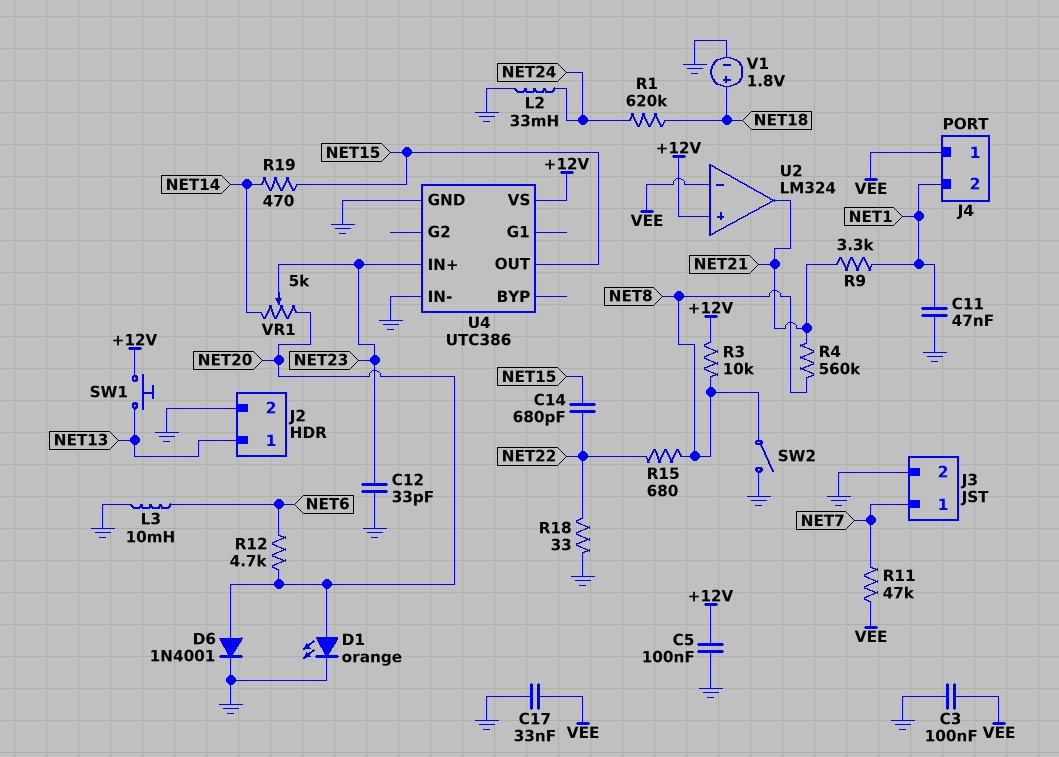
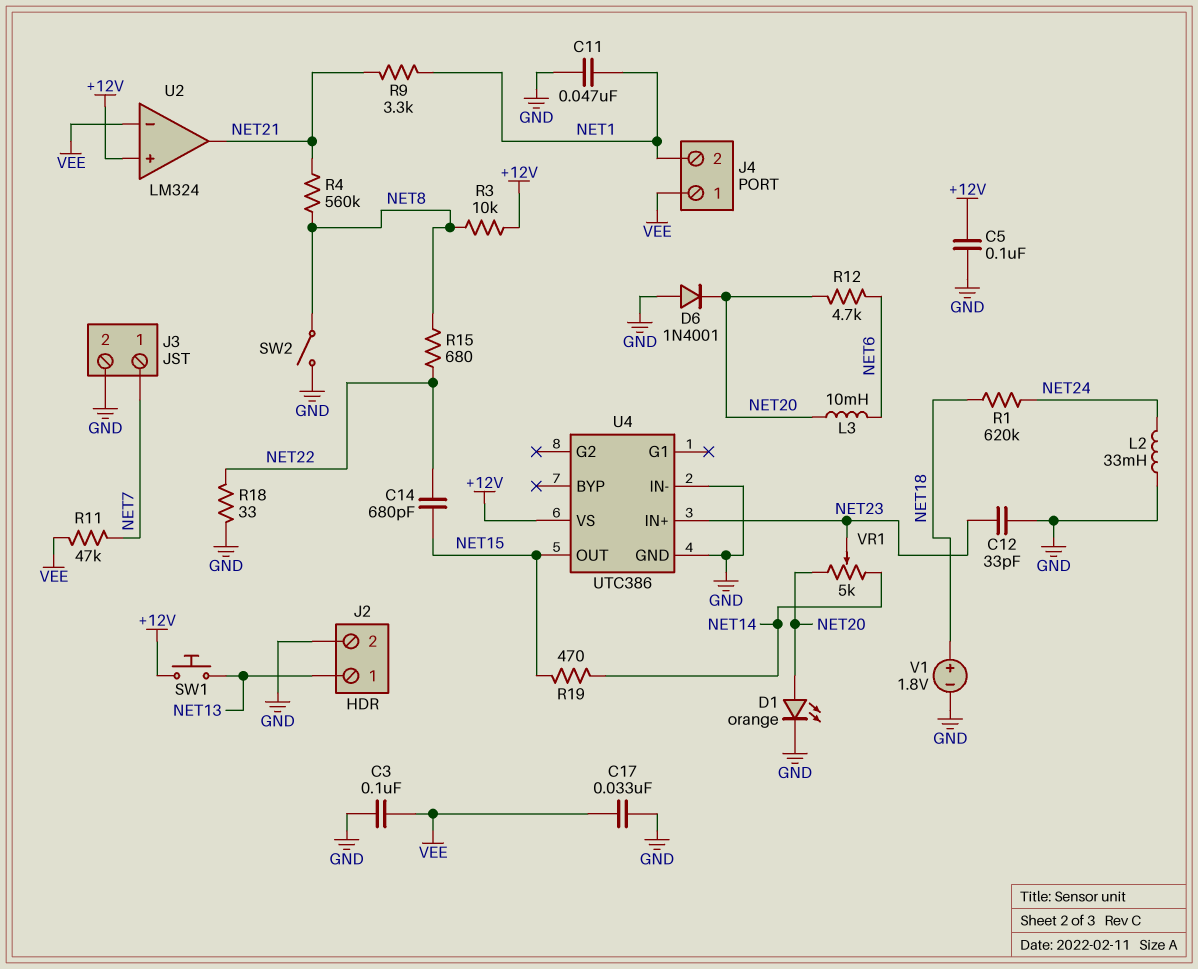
D6: diode 1N4001 (A NET20, K GND) -> diode 1N4001 (A GND, K NET20)
L3: 10mH (GND, NET6) -> 10mH (NET6, NET20)

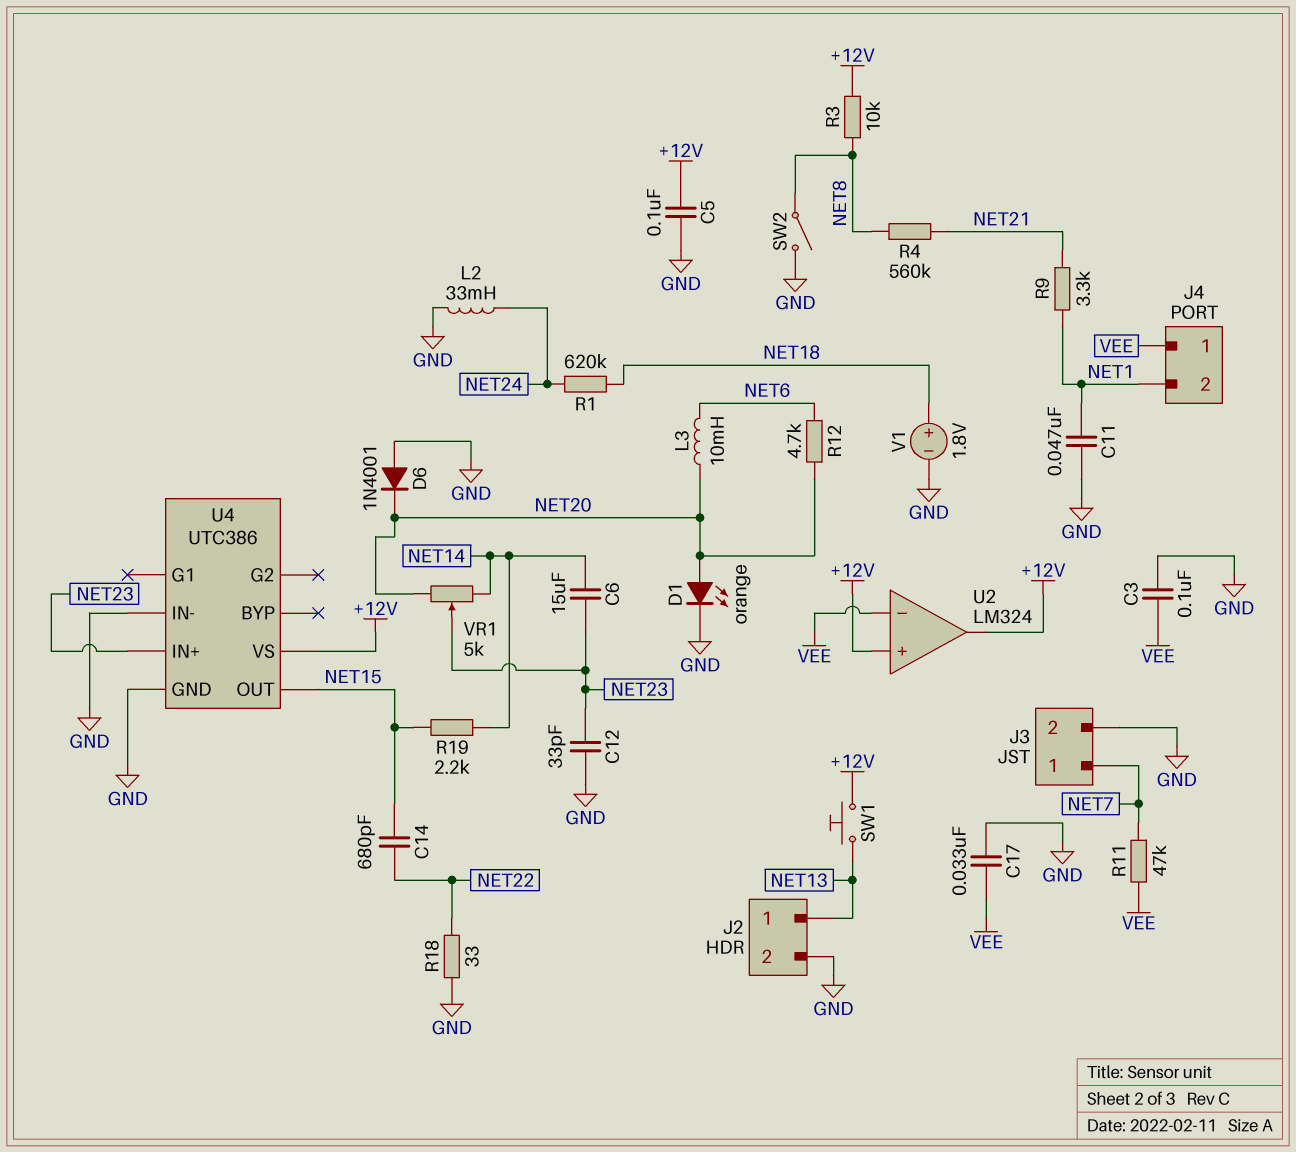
C6: none -> 15uF (NET14, NET23)
R15: 680 (NET8, NET22) -> none
R19: 470 (NET14, NET15) -> 2.2k (NET14, NET15)
U2 pin out: NET21 -> +12V

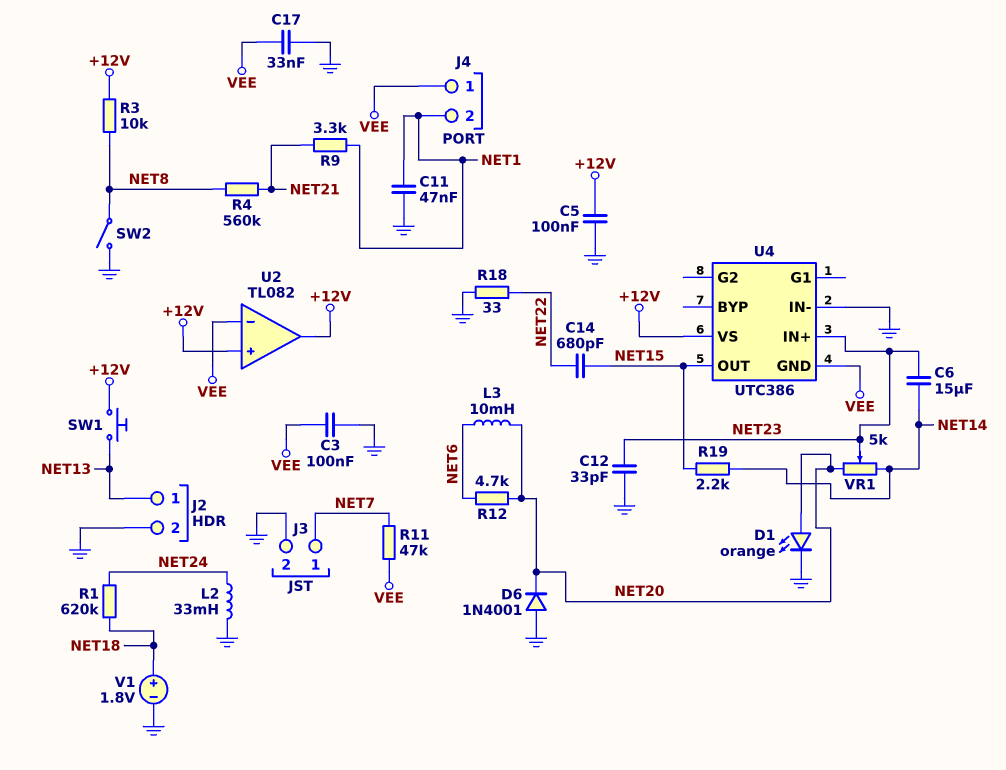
U2: LM324 -> TL082
U4 pin GND: GND -> VEE

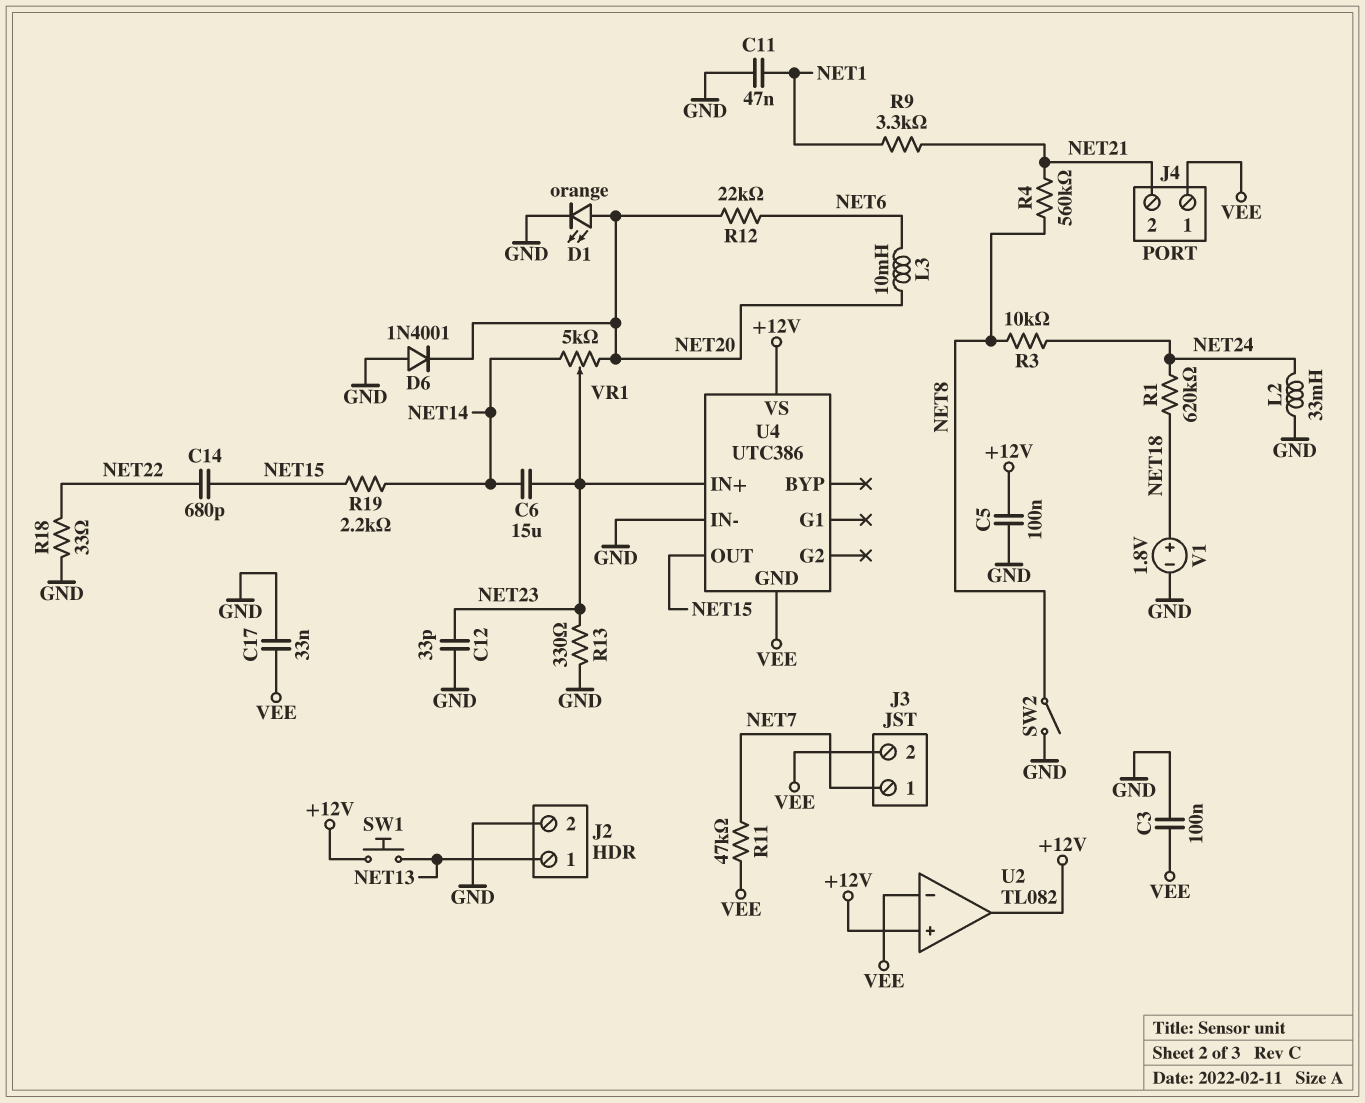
J3 pin 2: GND -> VEE
J4 pin 2: NET1 -> NET21
R3: 10k (+12V, NET8) -> 10k (NET8, NET24)
R12: 4.7k (NET6, NET20) -> 22k (NET6, NET20)
R13: none -> 330 (GND, NET23)

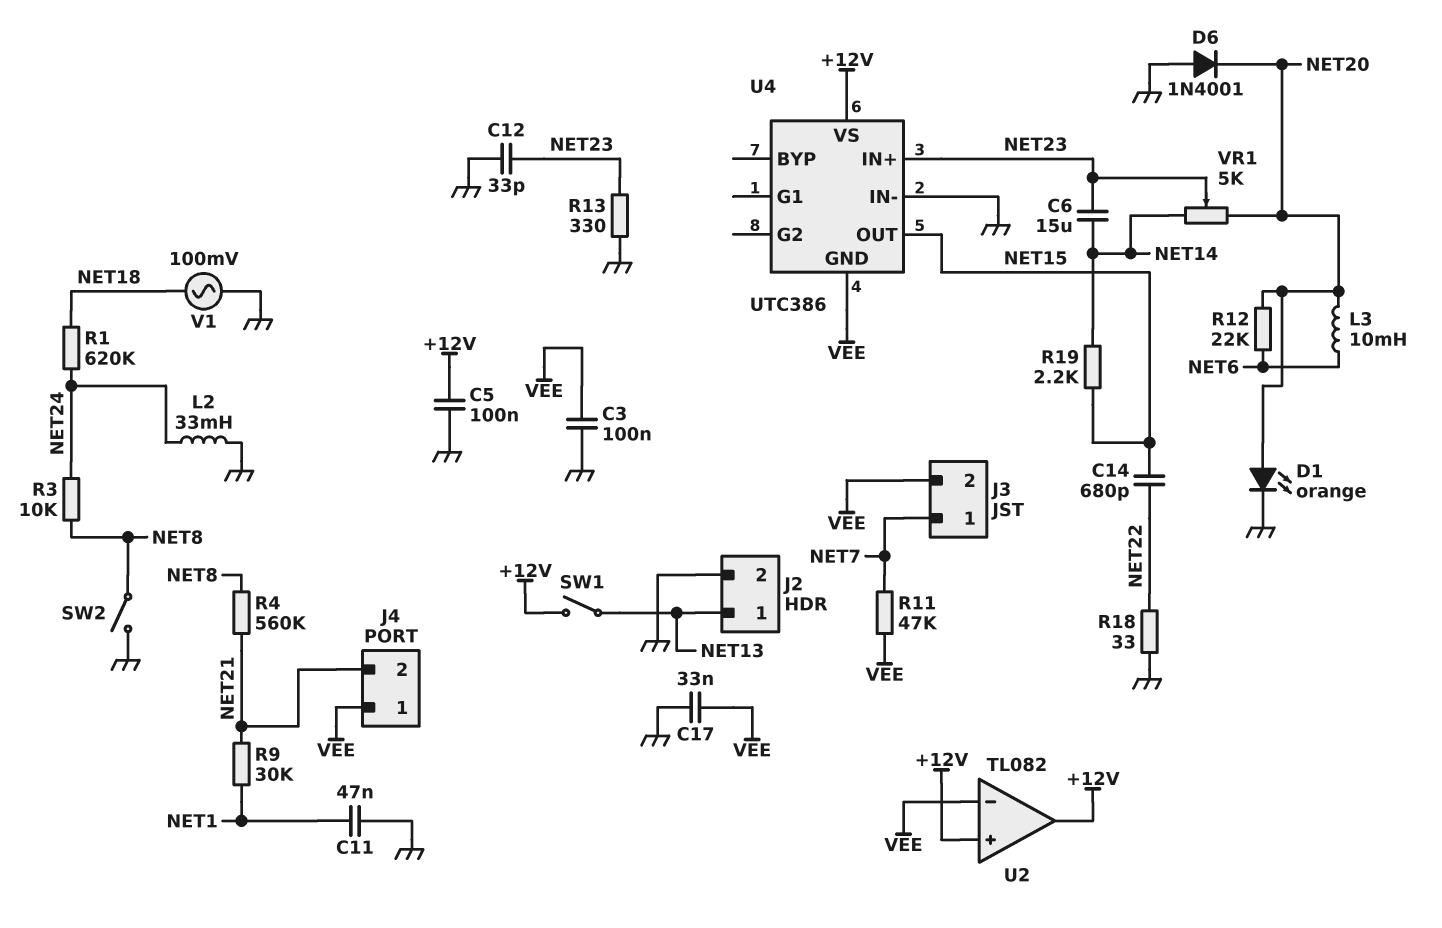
R9: 3.3k (NET1, NET21) -> 30k (NET1, NET21)
SW1: button (+12V, NET13) -> switch (+12V, NET13)
V1: 1.8V (plus NET18, minus GND) -> AC 100mV (GND, NET18)

